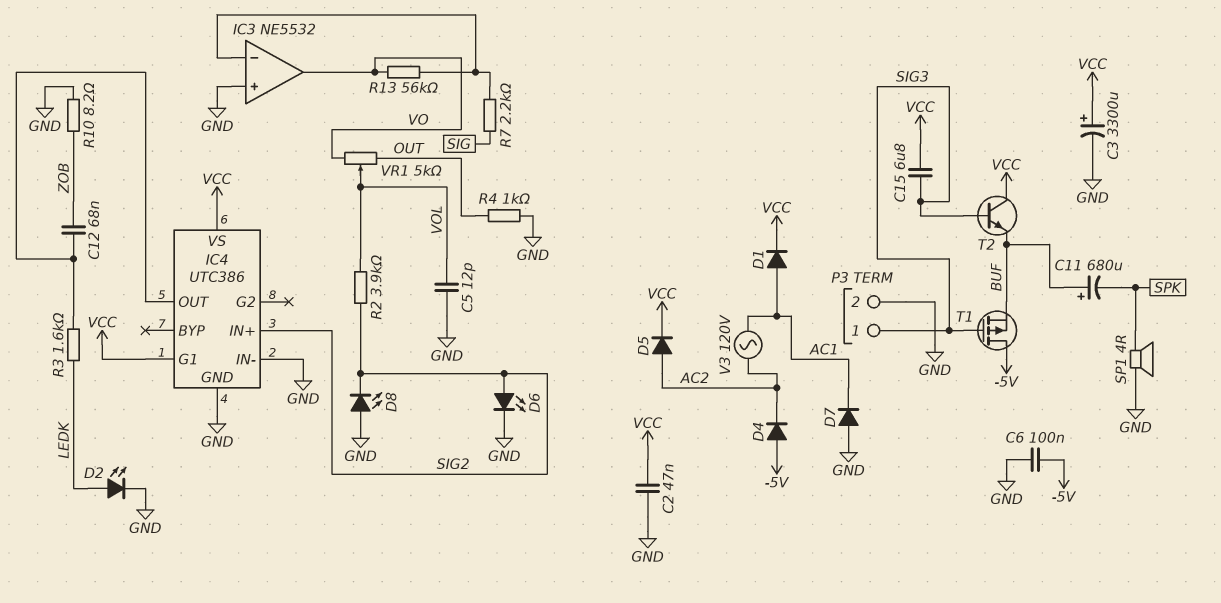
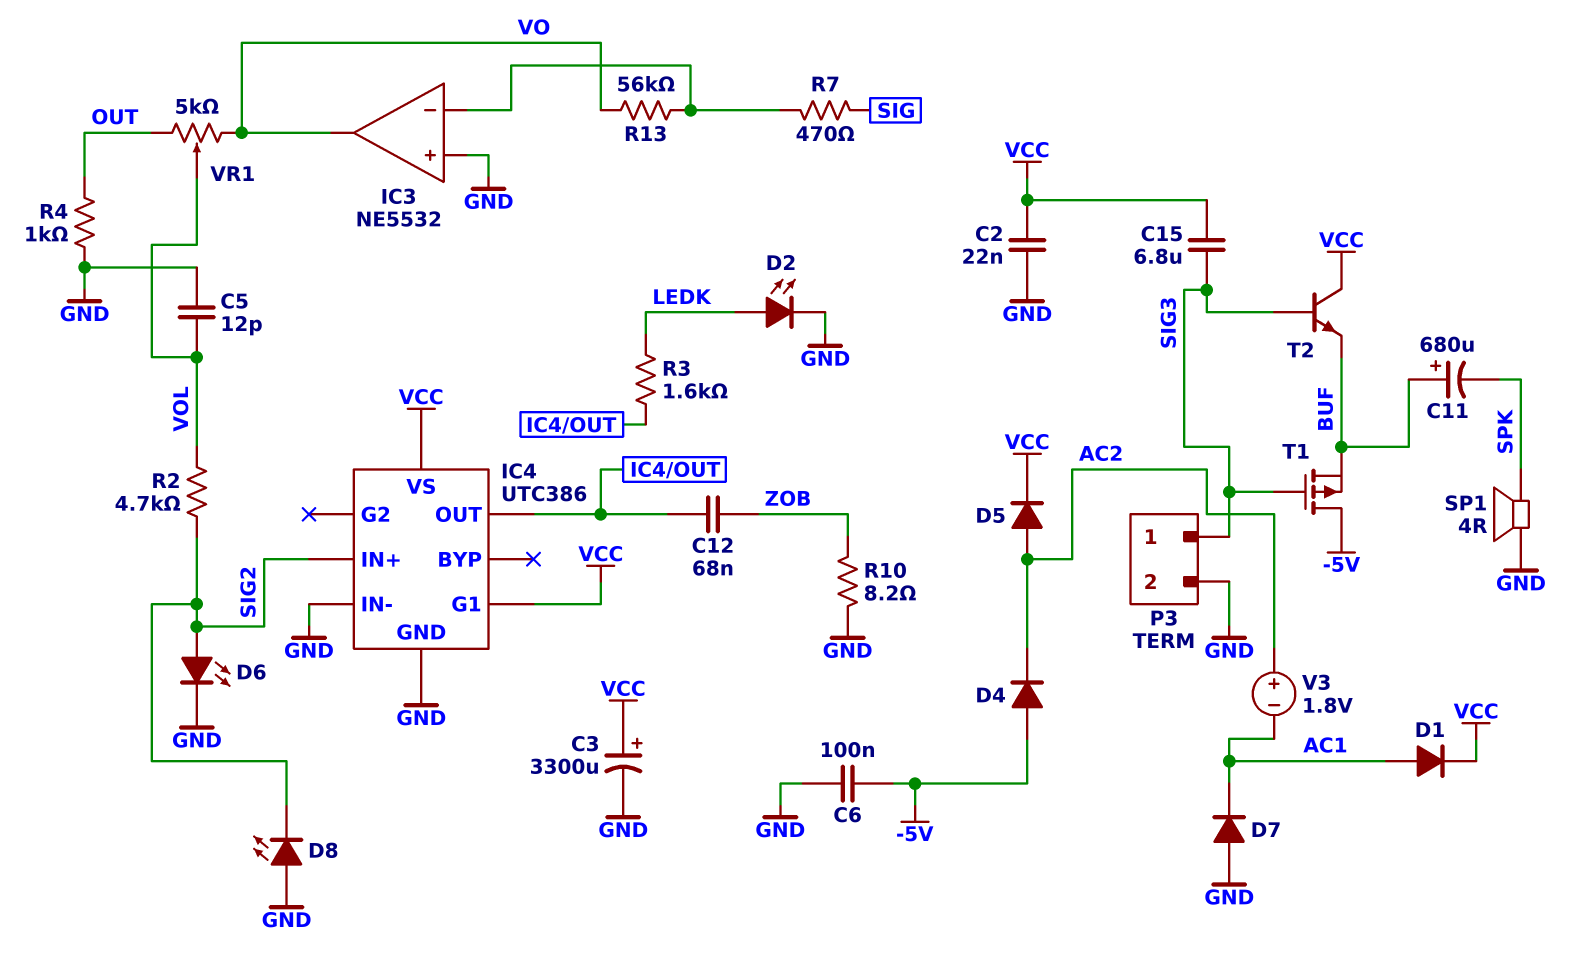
C2: 47nF (GND, VCC) -> 22nF (GND, VCC)
R2: 3.9k (SIG2, VOL) -> 4.7k (SIG2, VOL)
R7: 2.2k (IC3/in-, SIG) -> 470 (IC3/in-, SIG)
V3: AC 120V (AC1, AC2) -> 1.8V (plus AC2, minus AC1)

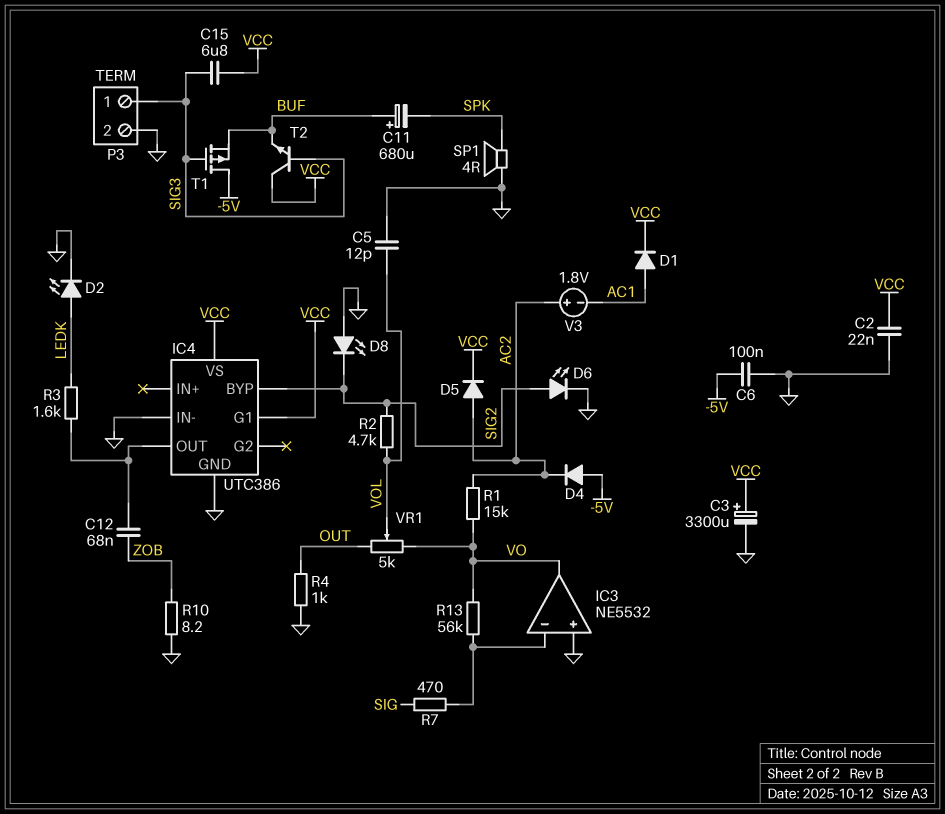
D7: diode (A GND, K AC1) -> none
IC4 pin BYP: none -> SIG2
IC4 pin IN+: SIG2 -> none
R1: none -> 15k (AC2, VO)

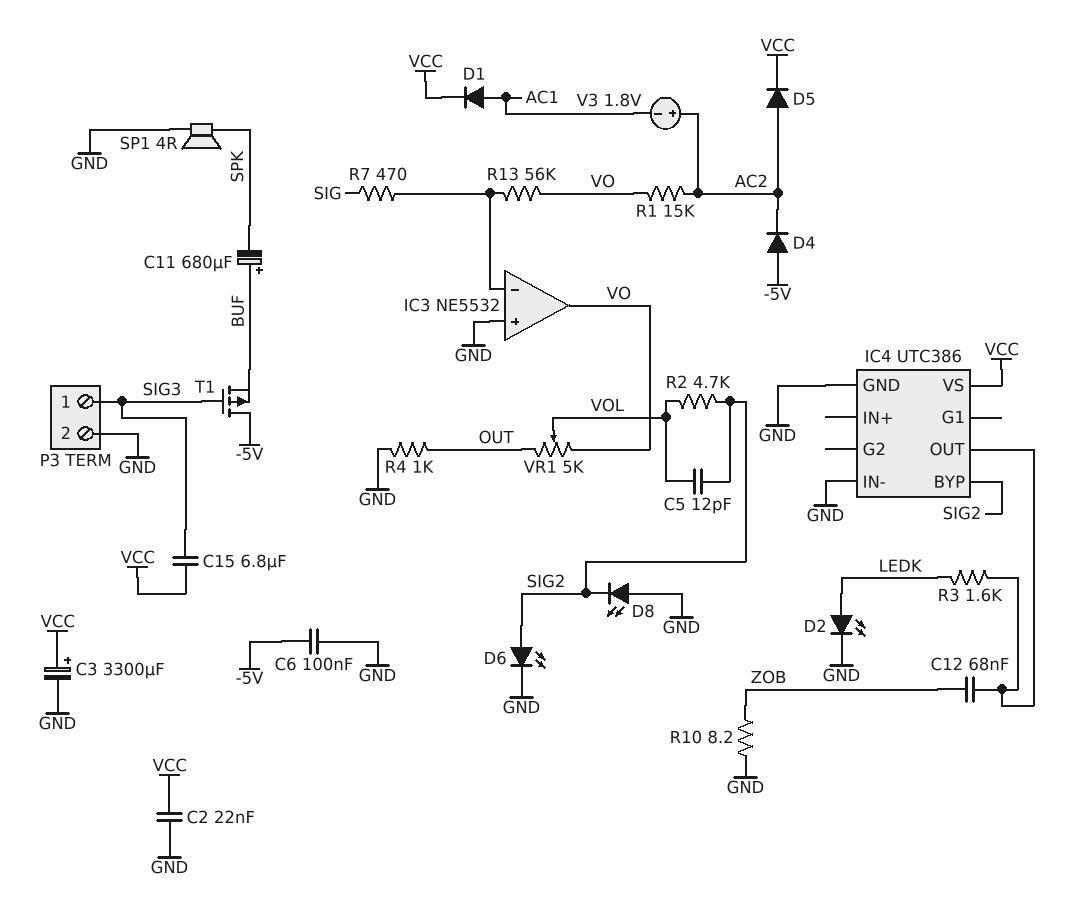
C5: 12pF (GND, VOL) -> 12pF (SIG2, VOL)
IC4 pin G1: VCC -> none
T2: NPN (B SIG3, C VCC, E BUF) -> none

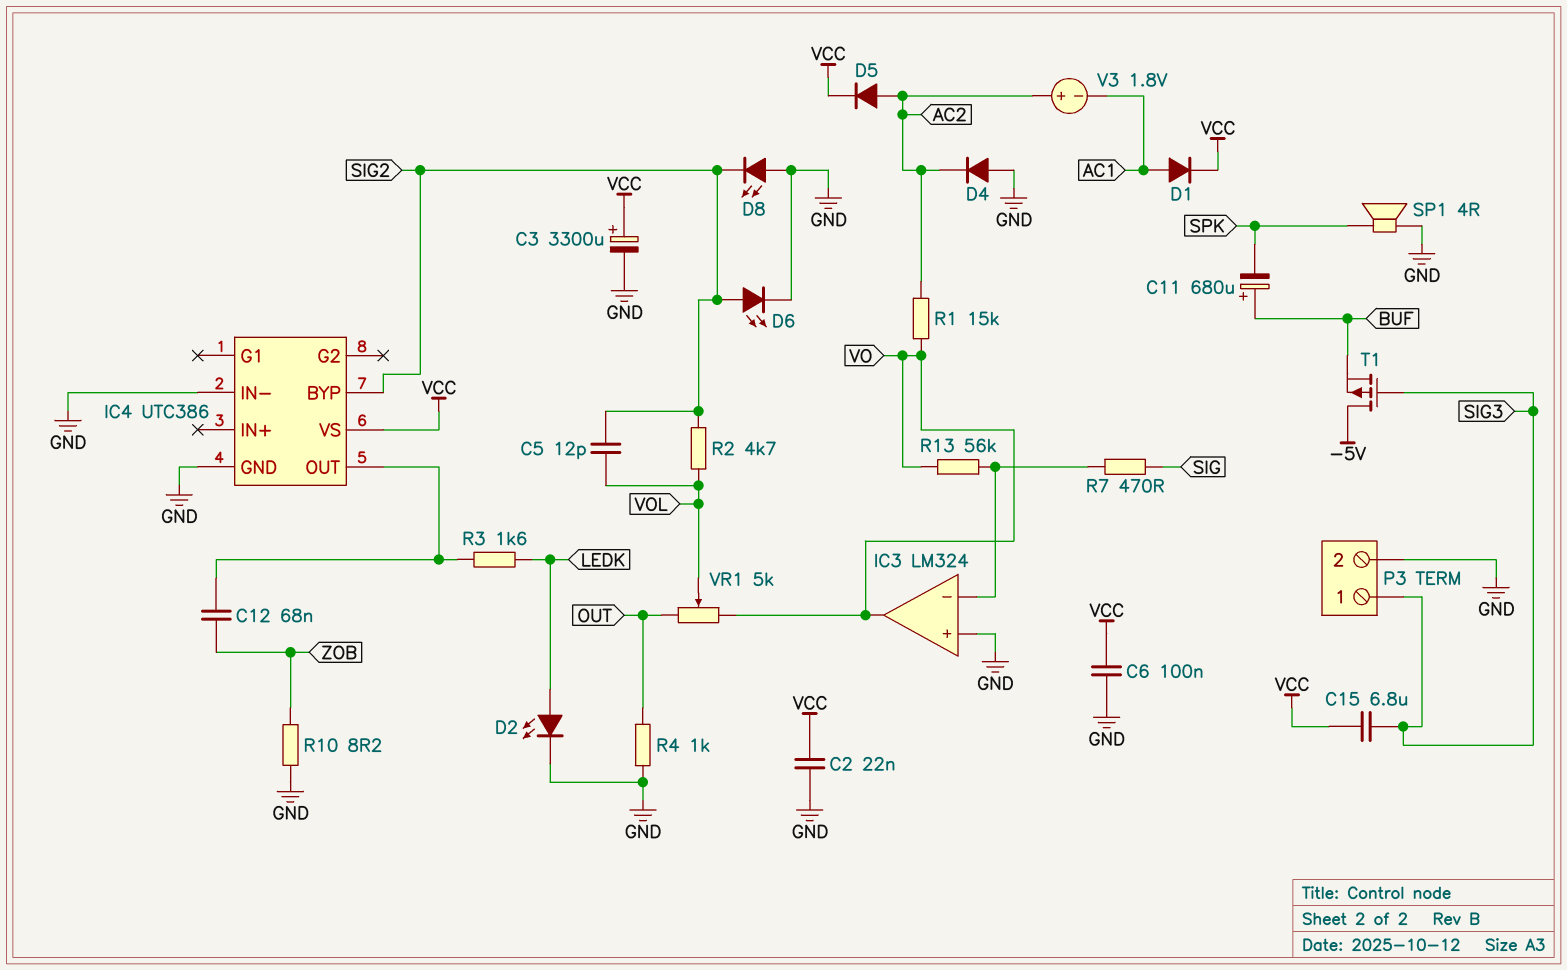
C6: 100nF (-5V, GND) -> 100nF (GND, VCC)
D4: diode (A -5V, K AC2) -> diode (A GND, K AC2)
IC3: NE5532 -> LM324

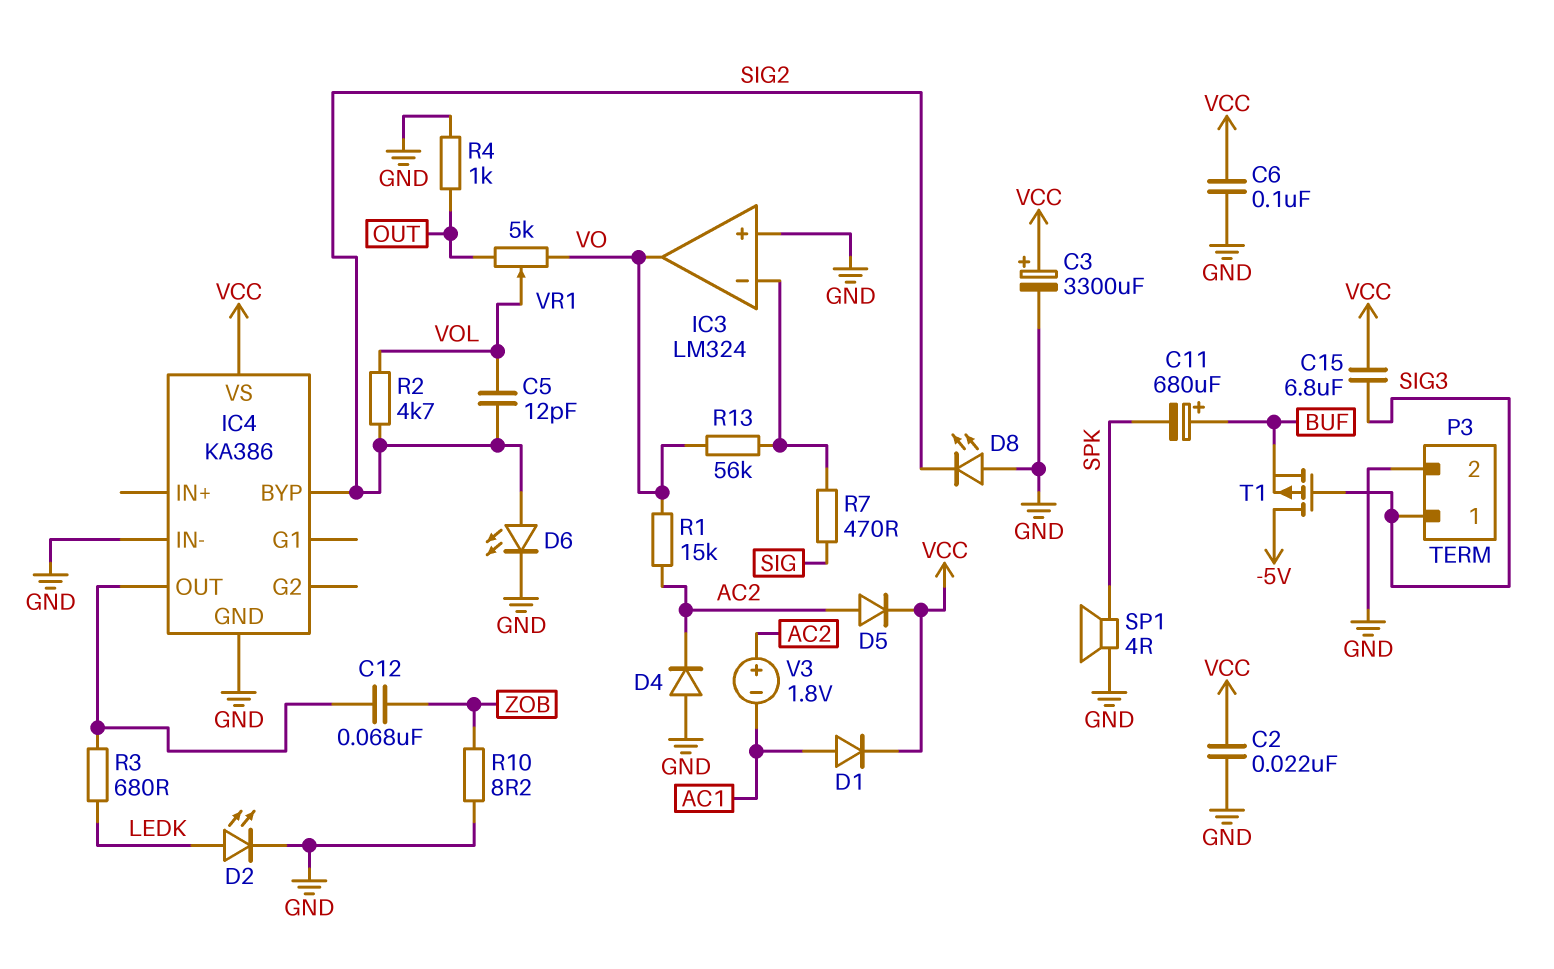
IC4: UTC386 -> KA386
R3: 1.6k (IC4/OUT, LEDK) -> 680 (IC4/OUT, LEDK)

